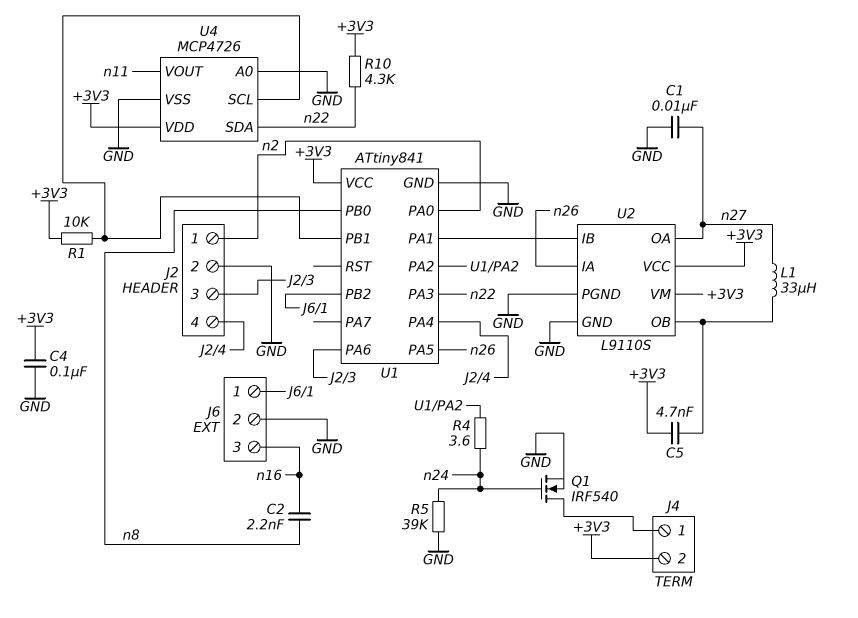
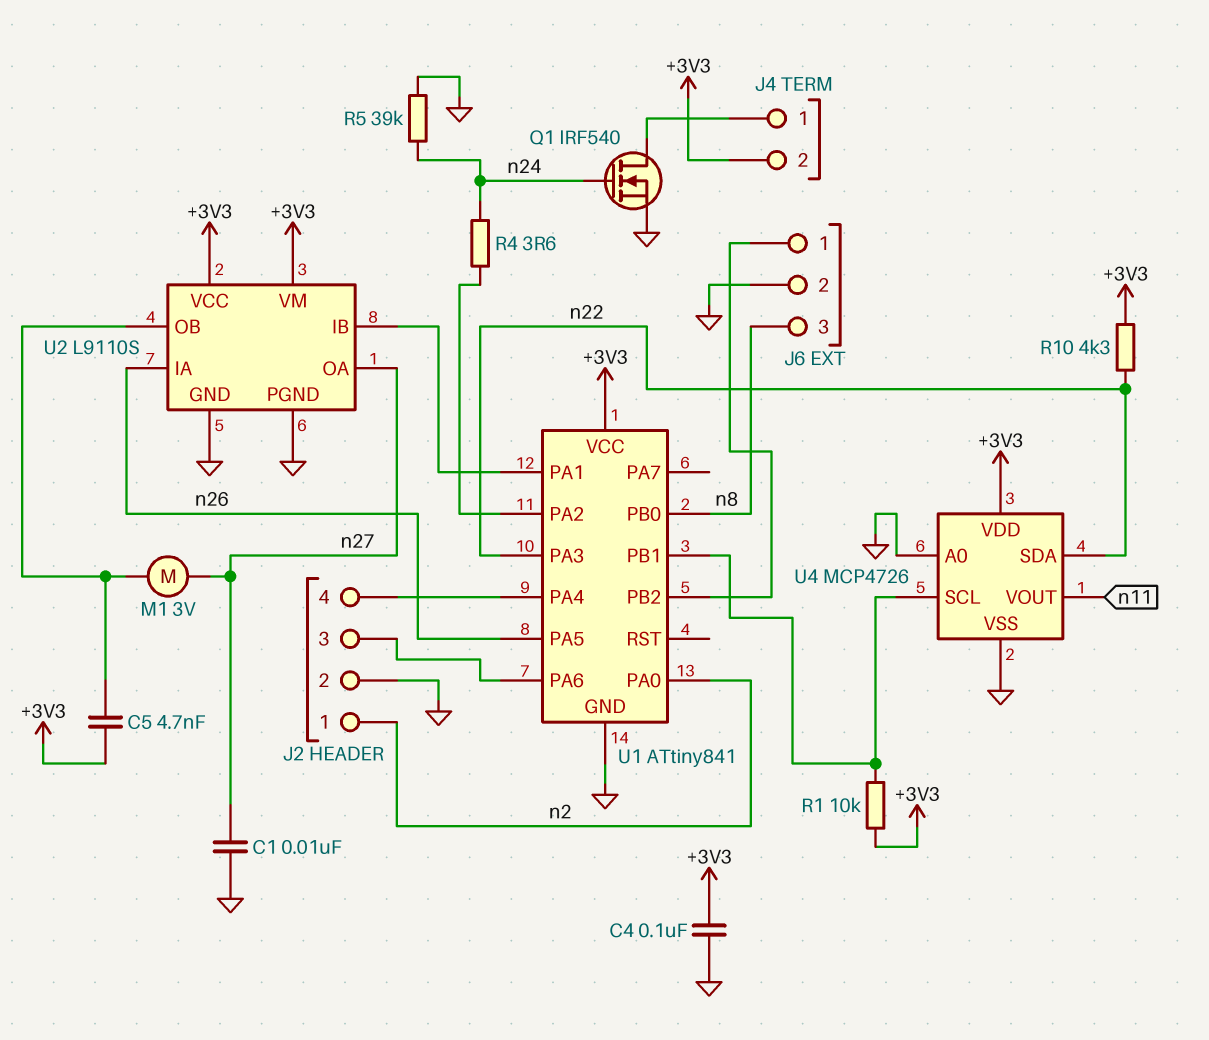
C2: 2.2nF (n8, n16) -> none
J6 pin 3: n16 -> n8
L1: 33uH (U2/OB, n27) -> none
M1: none -> motor 3V (U2/OB, n27)

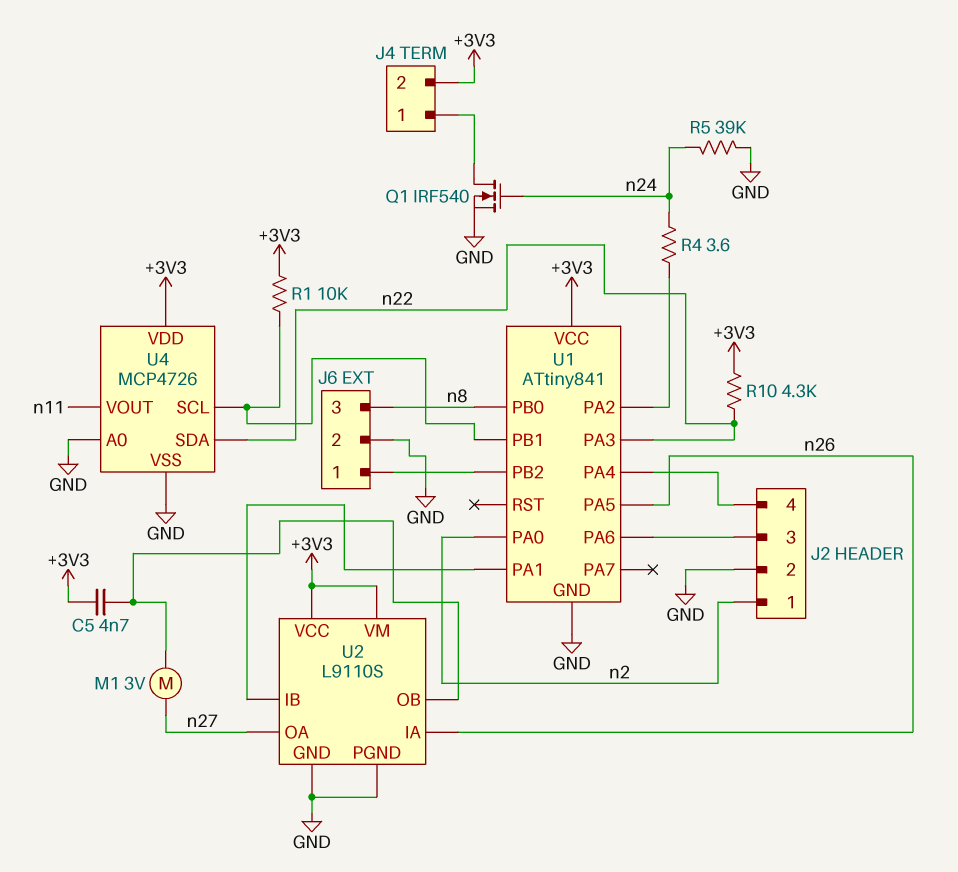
C1: 10nF (GND, n27) -> none
C4: 100nF (+3V3, GND) -> none

